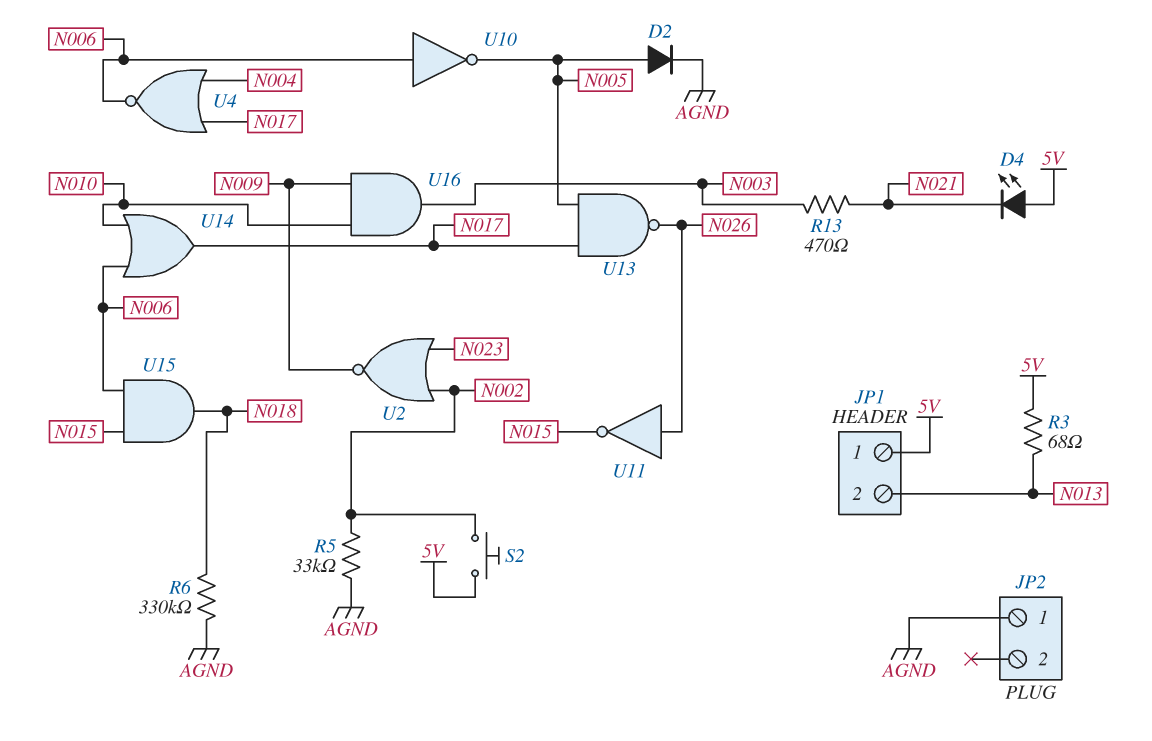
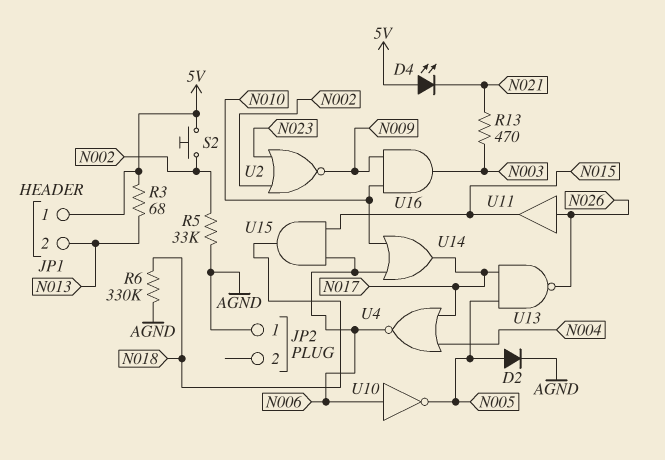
U11: NOT (in N026, out N015) -> buffer (in N026, out N015)

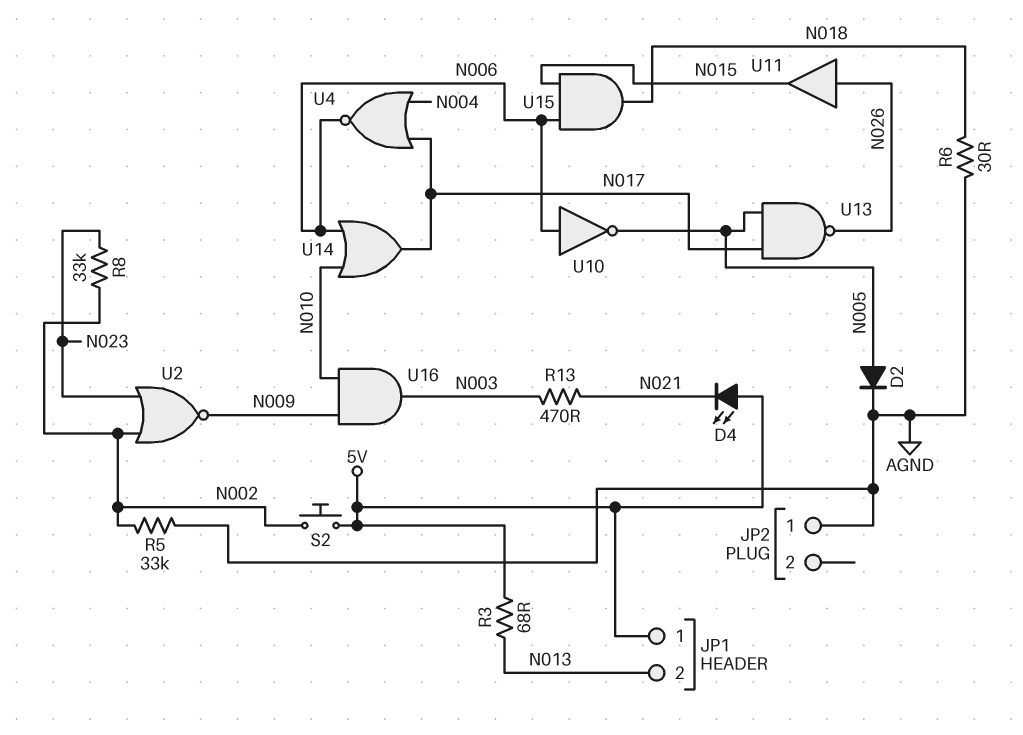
R6: 330k (AGND, N018) -> 30 (AGND, N018)
R8: none -> 33k (N002, N023)

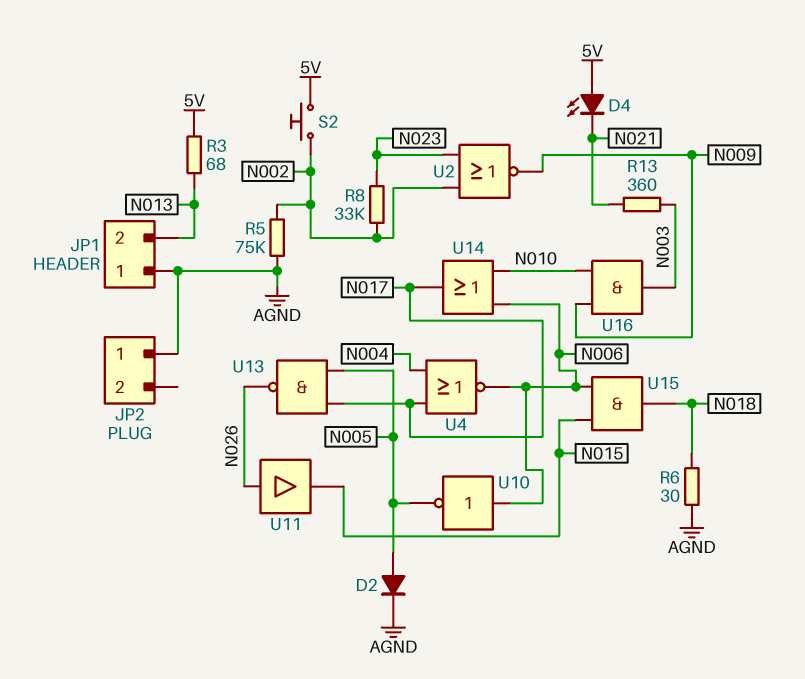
JP1 pin 1: 5V -> AGND
R5: 33k (AGND, N002) -> 75k (AGND, N002)
R13: 470 (N003, N021) -> 360 (N003, N021)

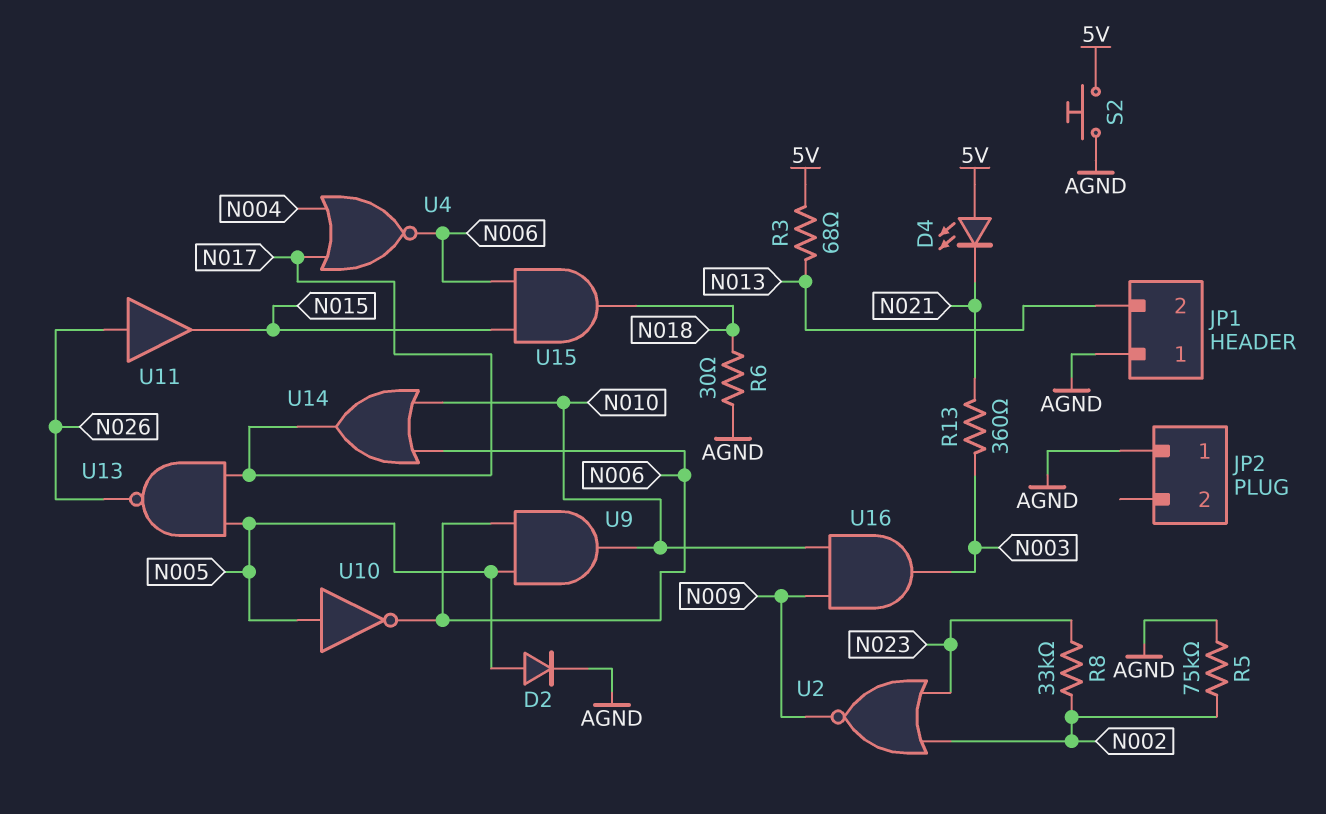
S2: button (5V, N002) -> button (5V, AGND)
U9: none -> AND (in N005, in N006, out N010)
U10: NOT (in N006, out N005) -> NOT (in N005, out N006)

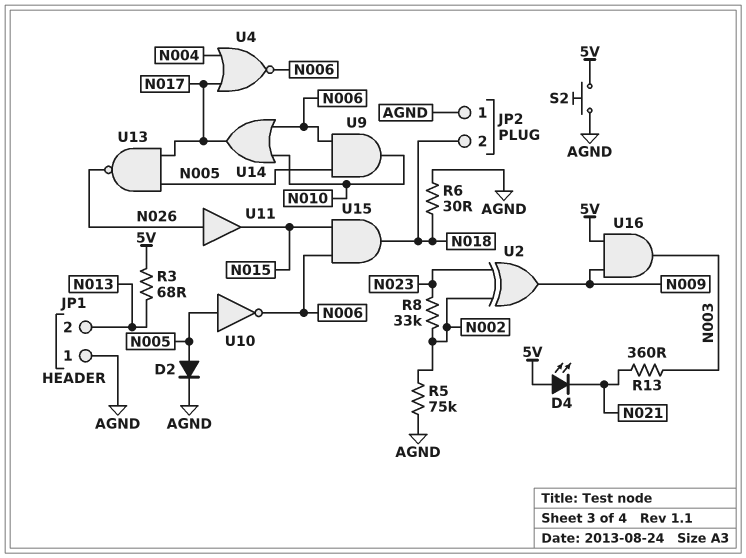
JP2 pin 2: none -> N018
U2: NOR (in N002, in N023, out N009) -> XOR (in N002, in N023, out N009)
U16: AND (in N009, in N010, out N003) -> AND (in 5V, in N009, out N003)

